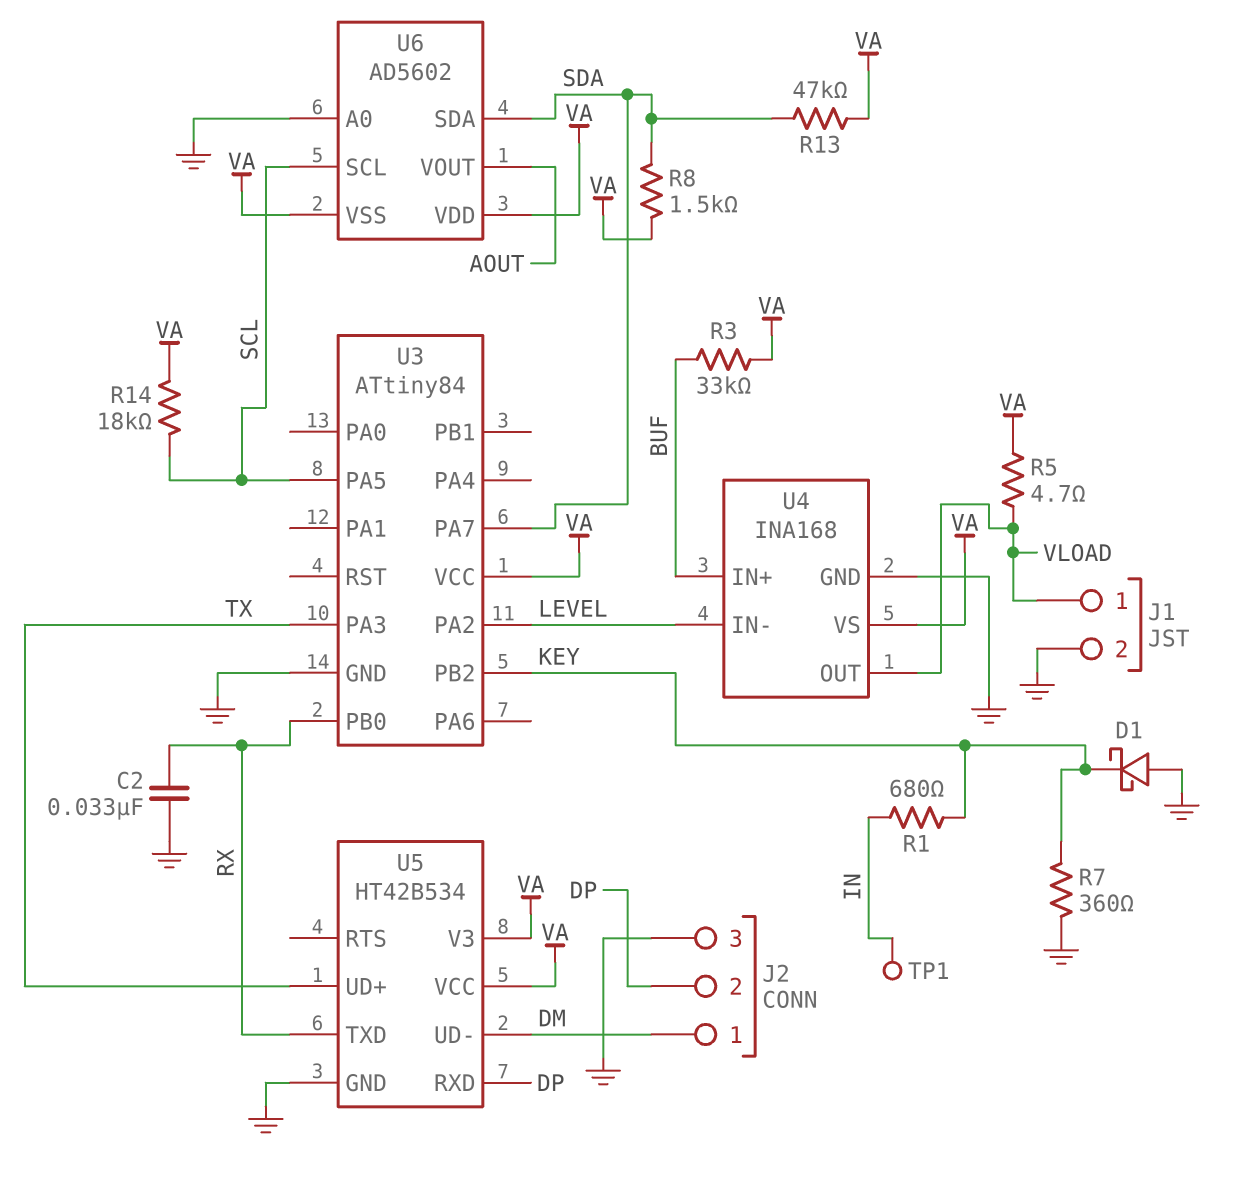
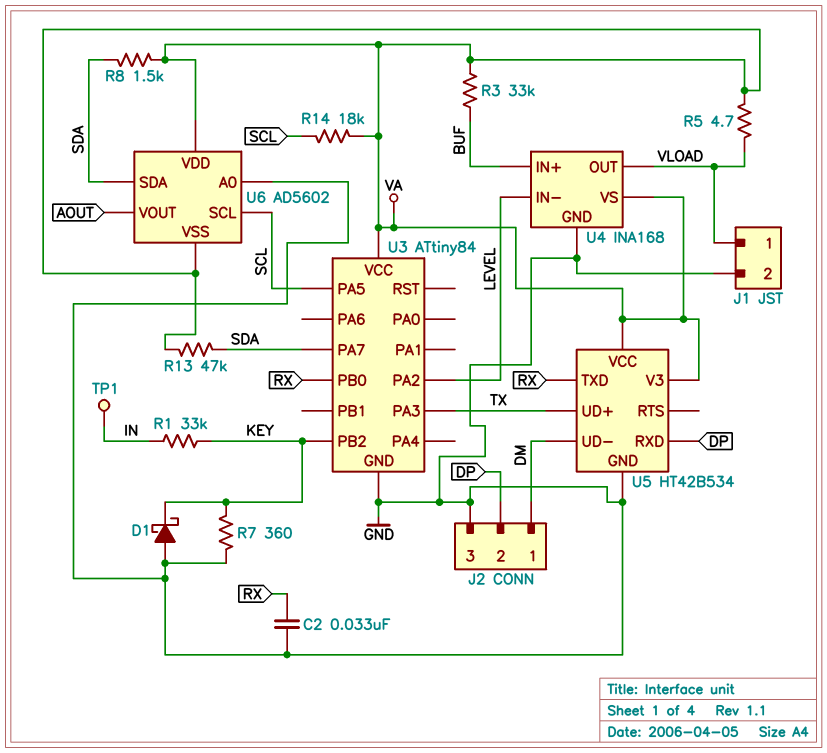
R1: 680 (IN, KEY) -> 33k (IN, KEY)

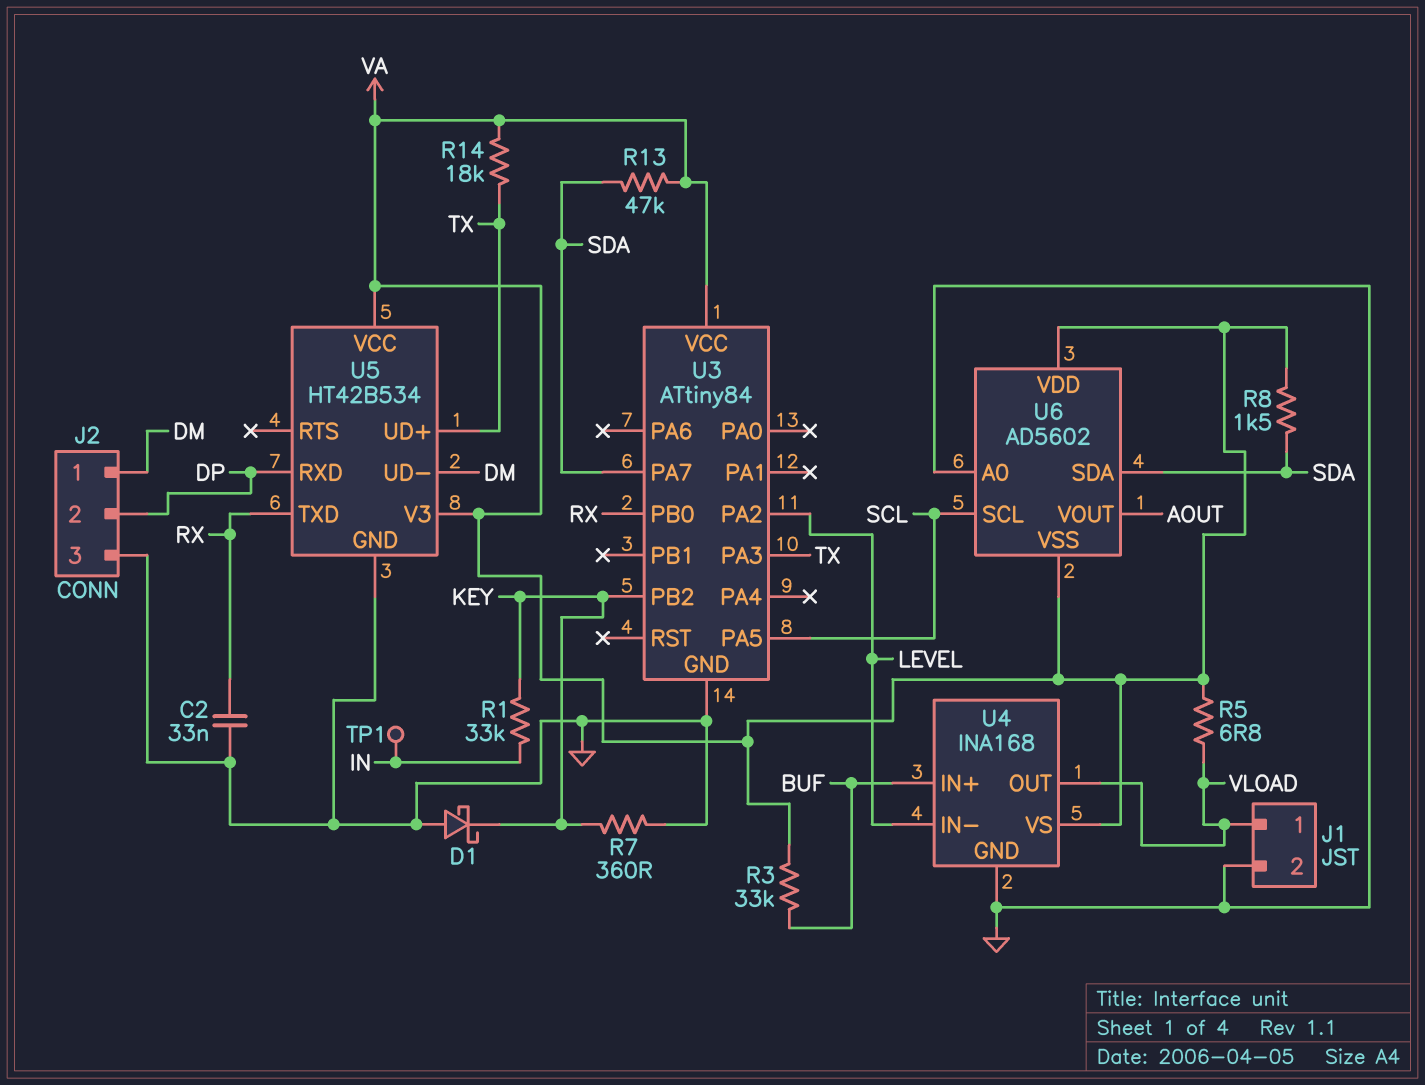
R5: 4.7 (VA, VLOAD) -> 6.8 (VA, VLOAD)
R14: 18k (SCL, VA) -> 18k (TX, VA)

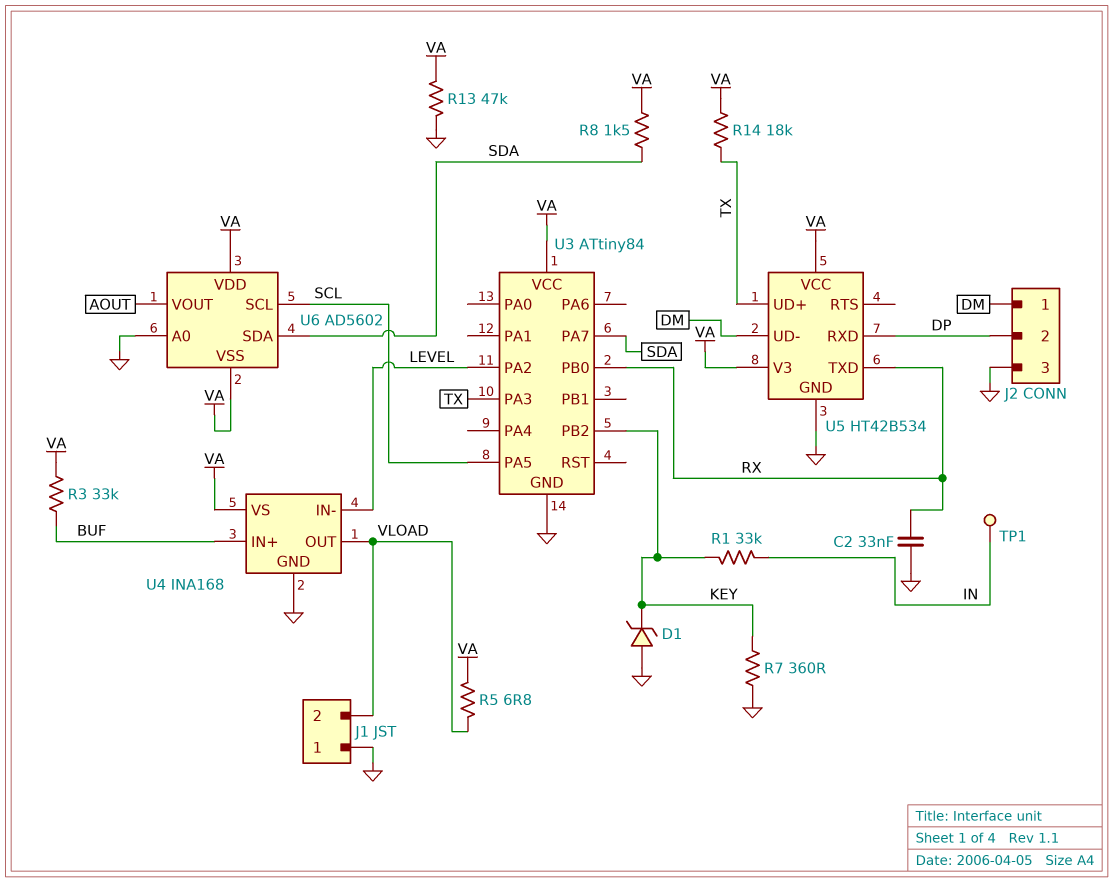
D1: schottky (A GND, K KEY) -> zener (A GND, K KEY)
J1 pin 1: VLOAD -> GND
J1 pin 2: GND -> VLOAD
R13: 47k (SDA, VA) -> 47k (GND, VA)

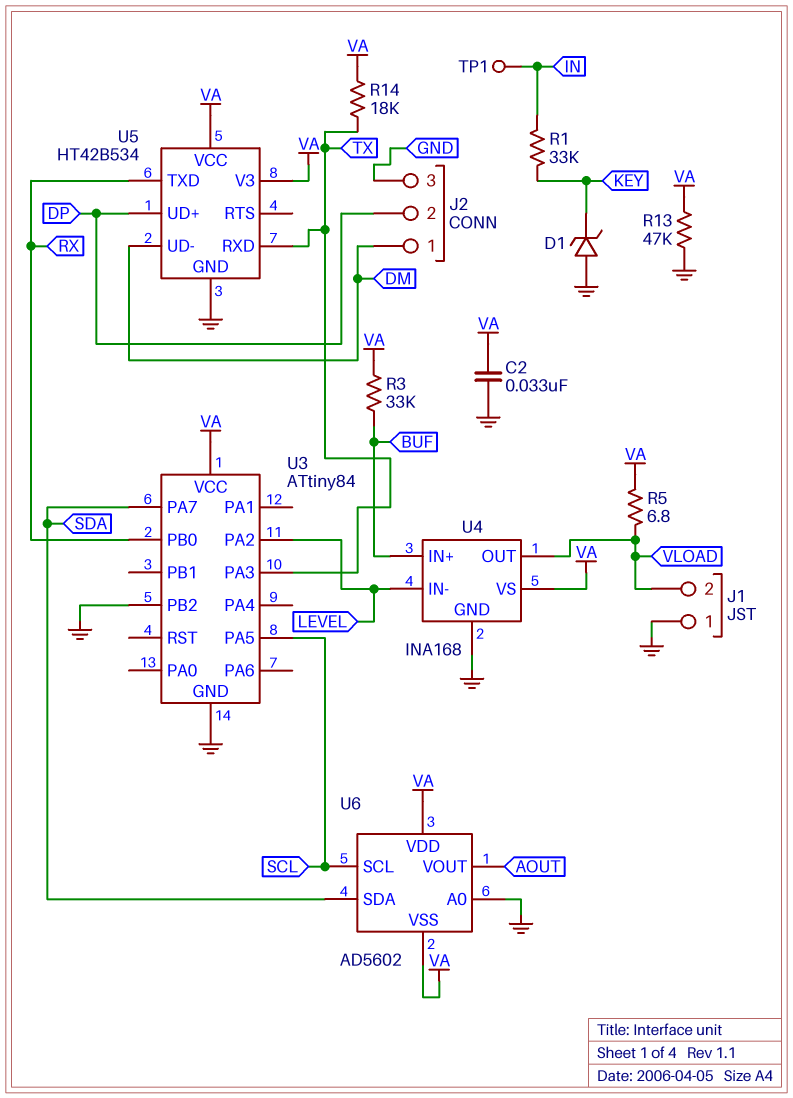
C2: 33nF (GND, RX) -> 33nF (GND, VA)
R7: 360 (GND, KEY) -> none
R8: 1.5k (SDA, VA) -> none
U3 pin PB2: KEY -> GND
U5 pin RXD: DP -> TX
U5 pin UD+: TX -> DP

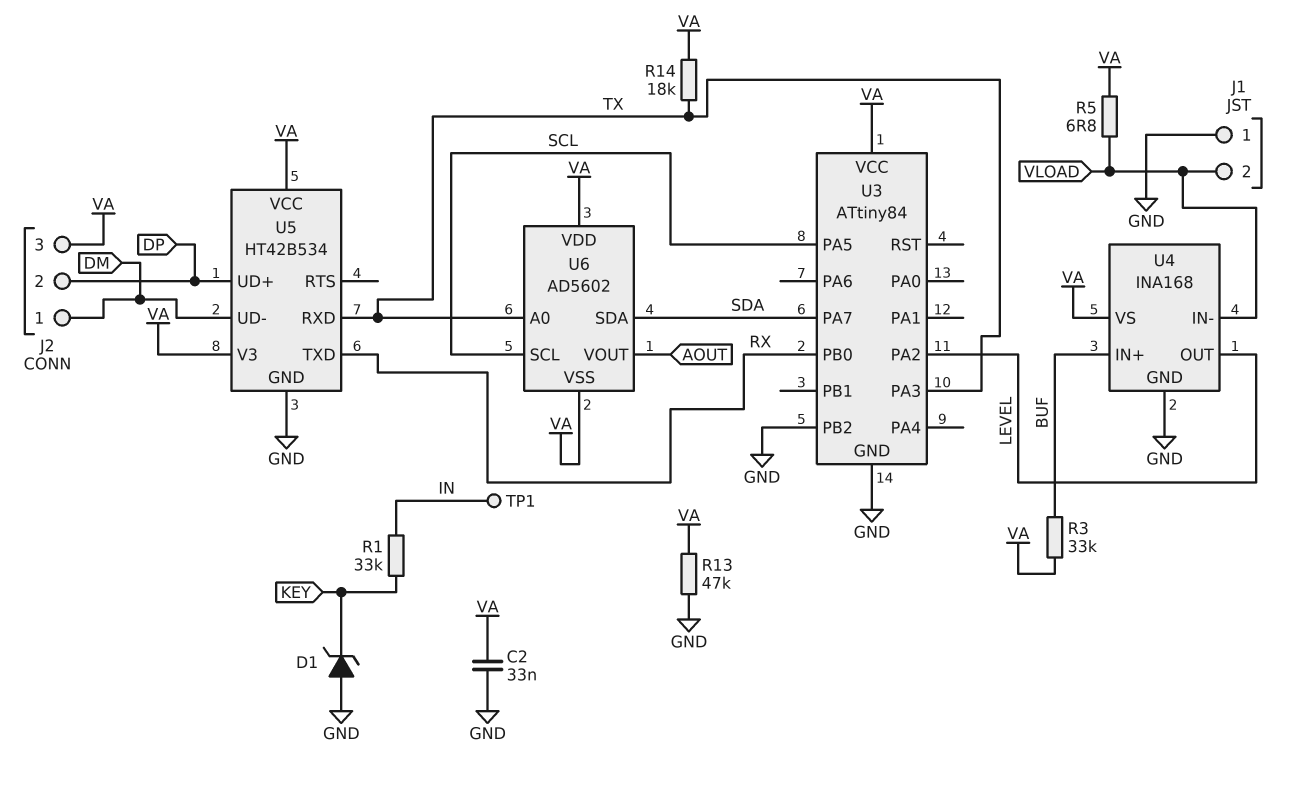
J2 pin 3: GND -> VA
U4 pin IN-: LEVEL -> VLOAD
U4 pin OUT: VLOAD -> LEVEL
U6 pin A0: GND -> TX

